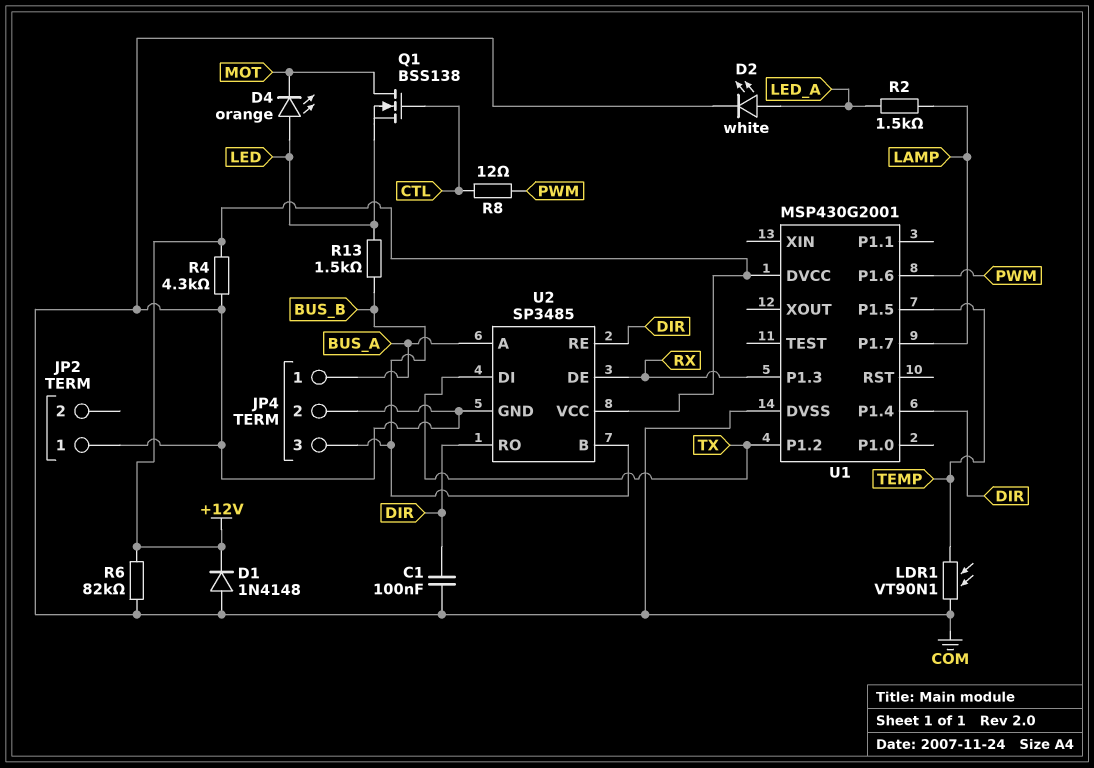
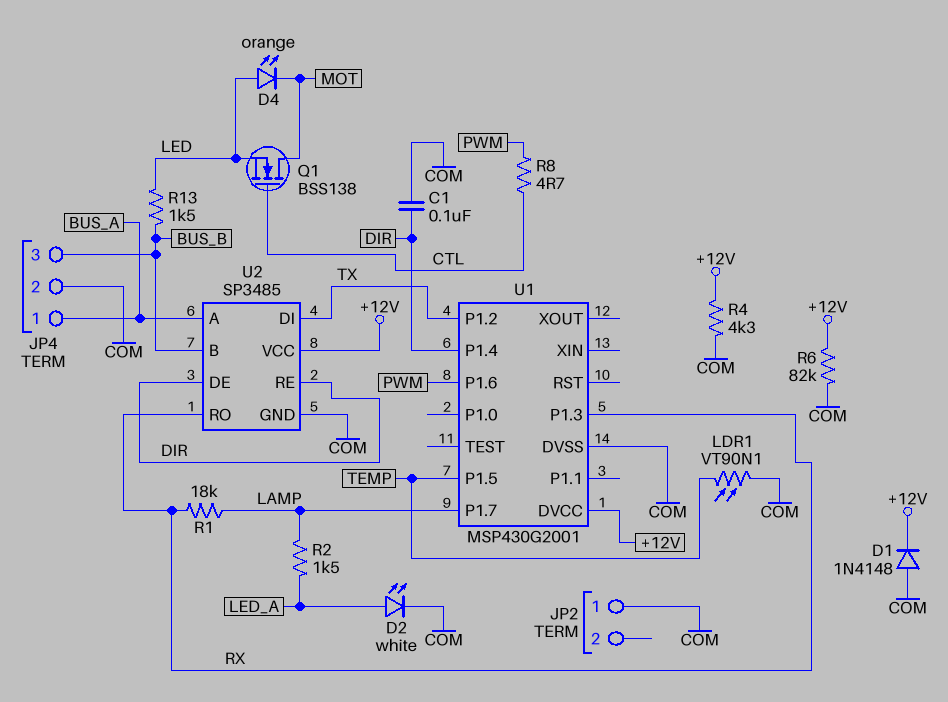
R1: none -> 18k (LAMP, RX)
R8: 12 (CTL, PWM) -> 4.7 (CTL, PWM)
U2 pin DE: RX -> DIR
U2 pin RO: DIR -> RX

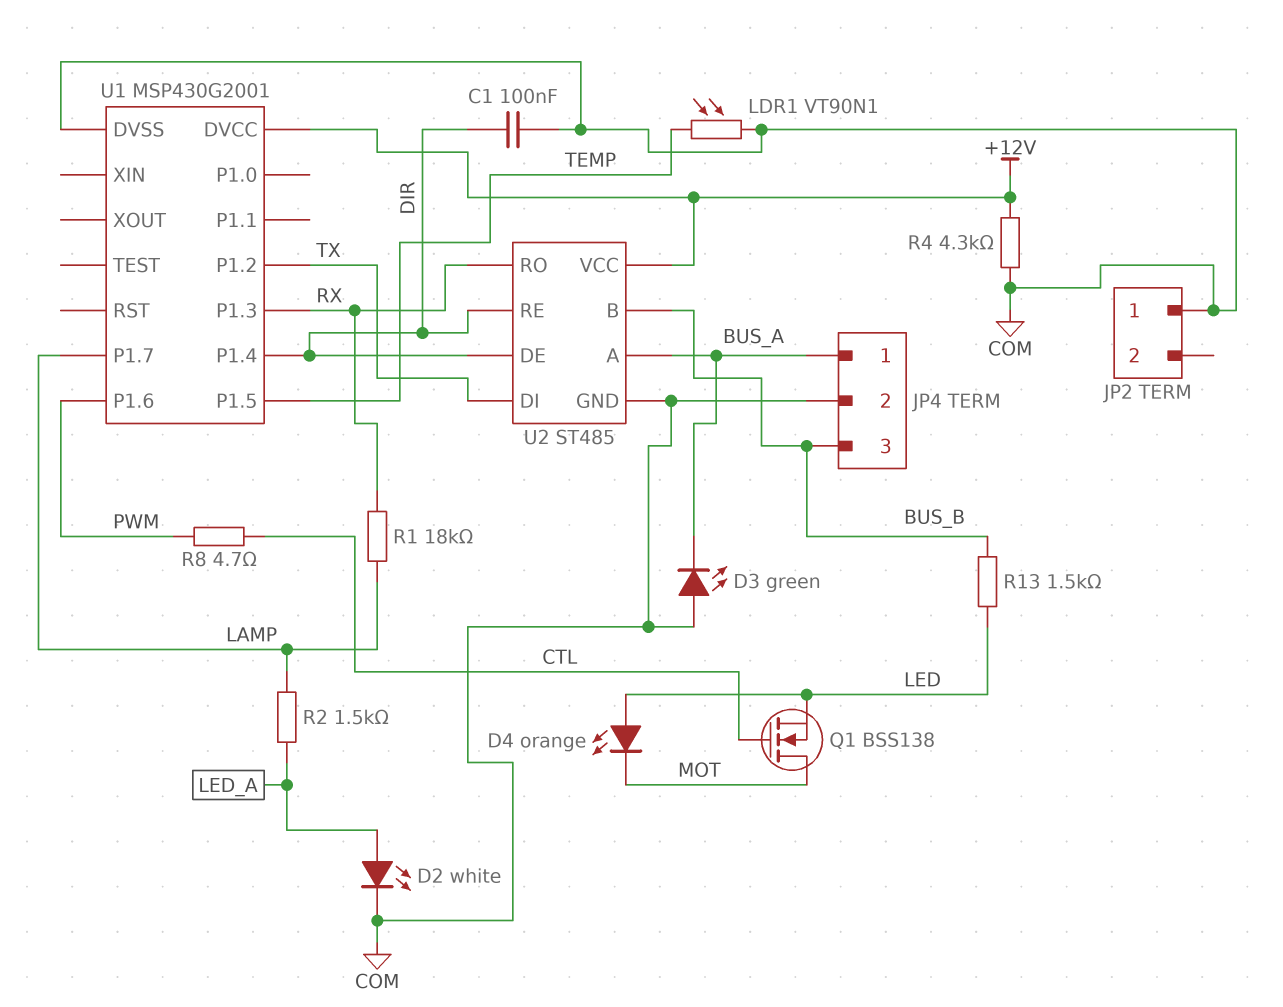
D1: diode 1N4148 (A COM, K +12V) -> none
D3: none -> LED green (A COM, K BUS_A)
R6: 82k (+12V, COM) -> none
U2: SP3485 -> ST485

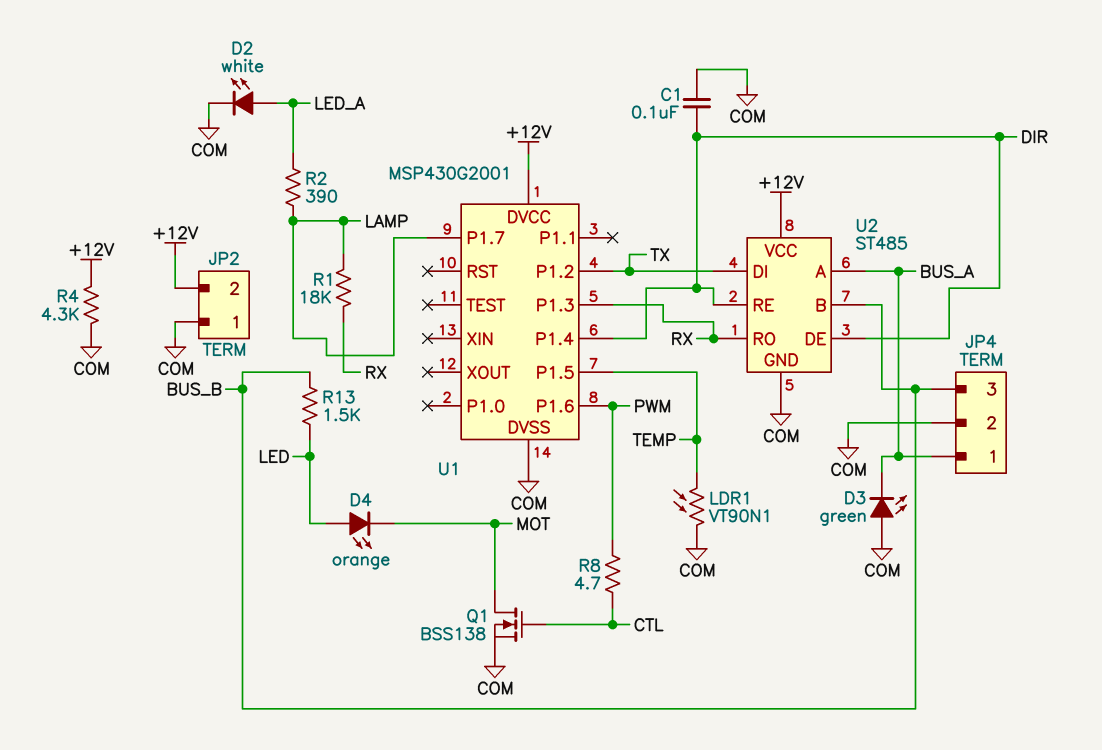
JP2 pin 2: none -> +12V
Q1: NMOS BSS138 (G CTL, D MOT, S LED) -> NMOS BSS138 (G CTL, D MOT, S COM)
R2: 1.5k (LAMP, LED_A) -> 390 (LAMP, LED_A)

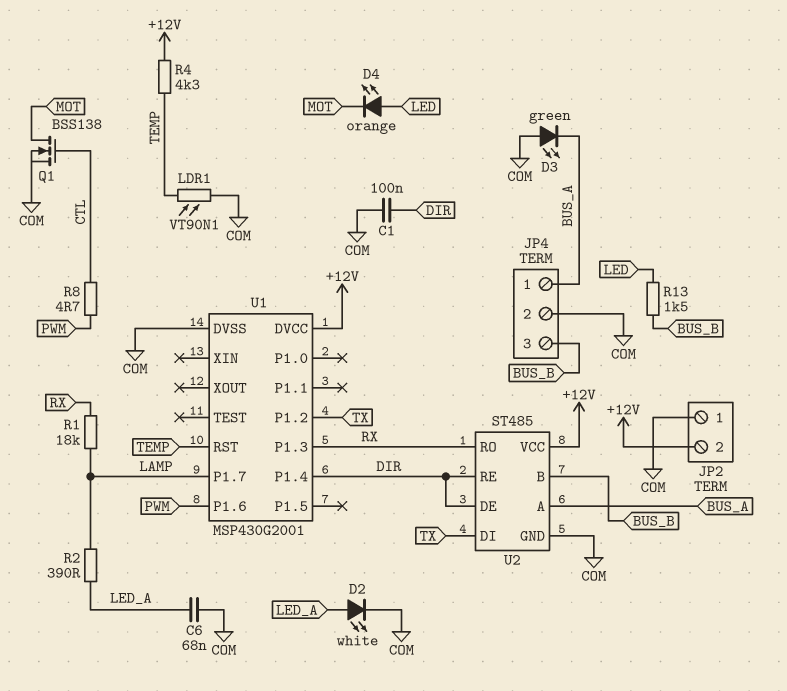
C6: none -> 68nF (COM, LED_A)
R4: 4.3k (+12V, COM) -> 4.3k (+12V, TEMP)
U1 pin P1.5: TEMP -> none
U1 pin RST: none -> TEMP

